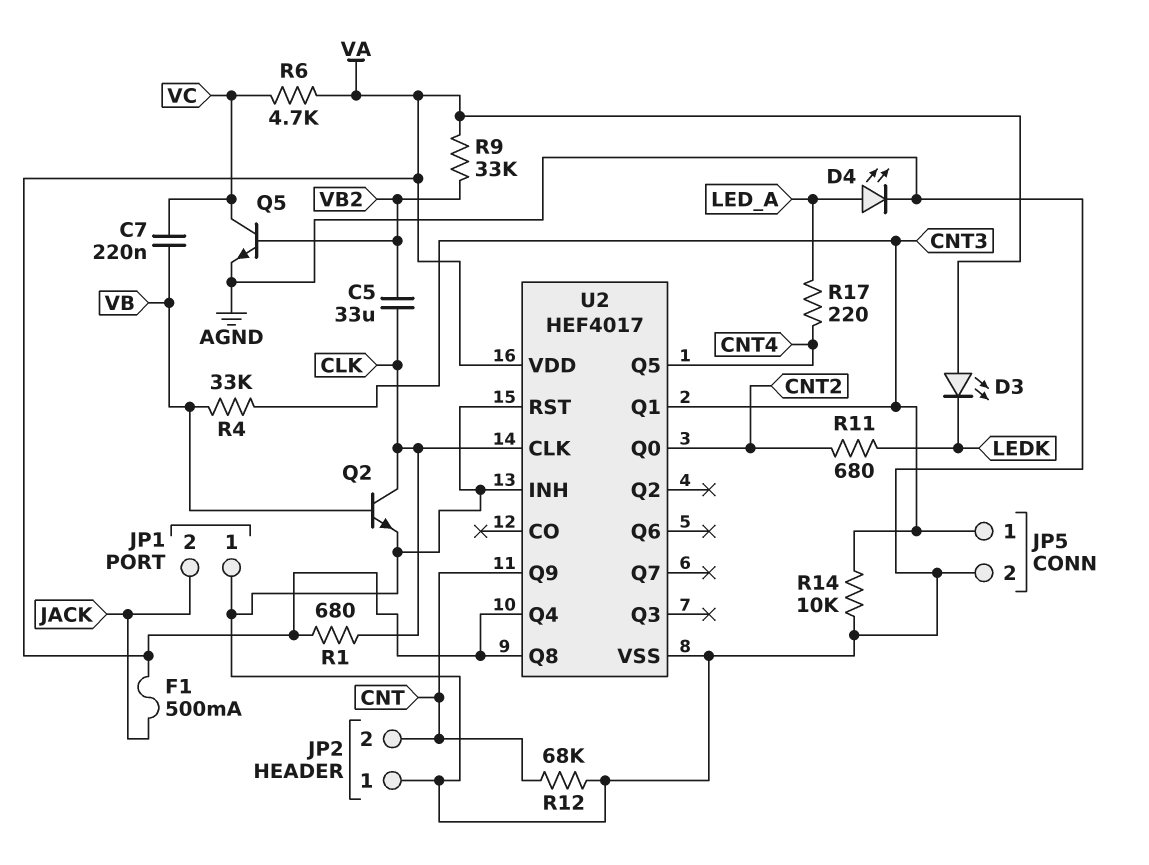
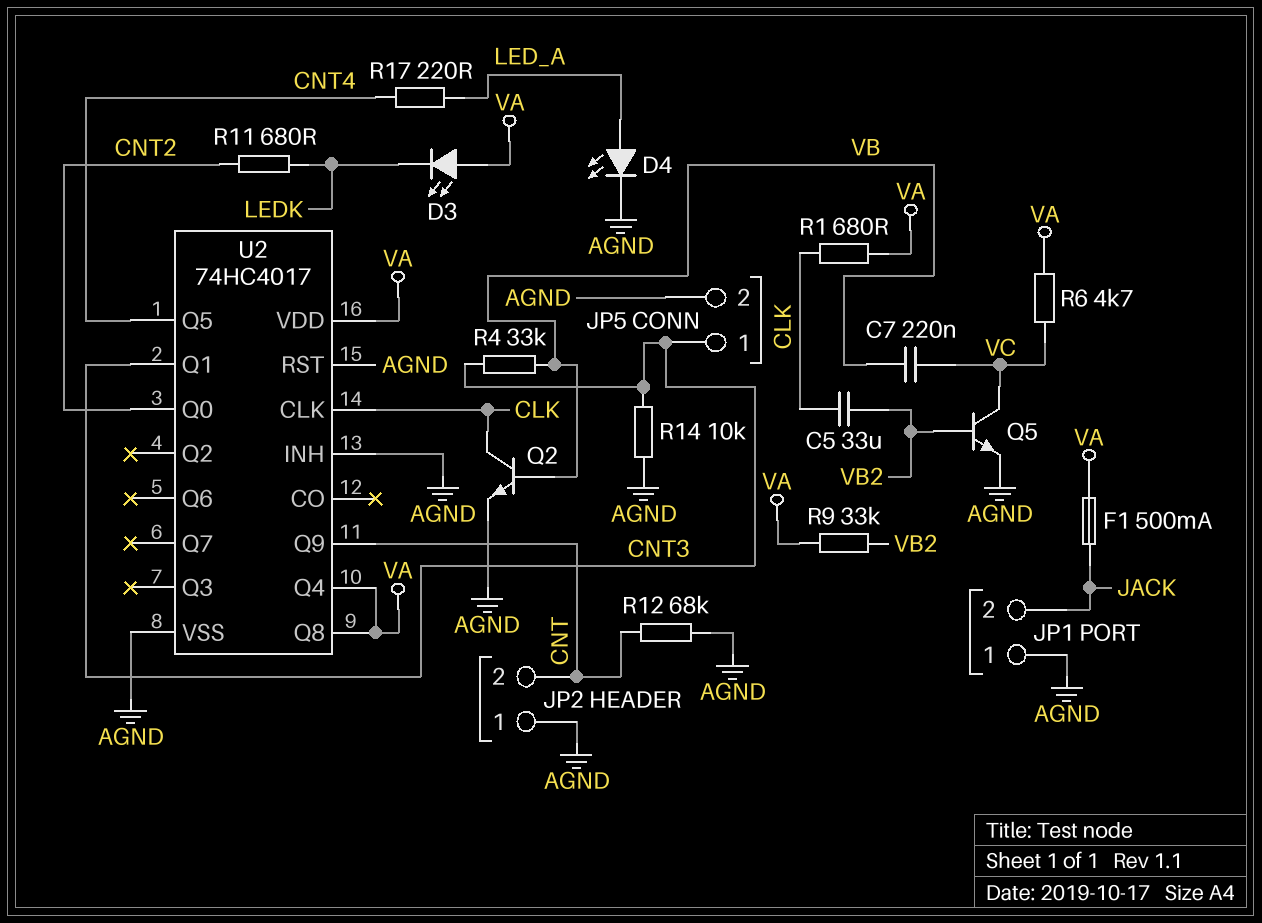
U2: HEF4017 -> 74HC4017

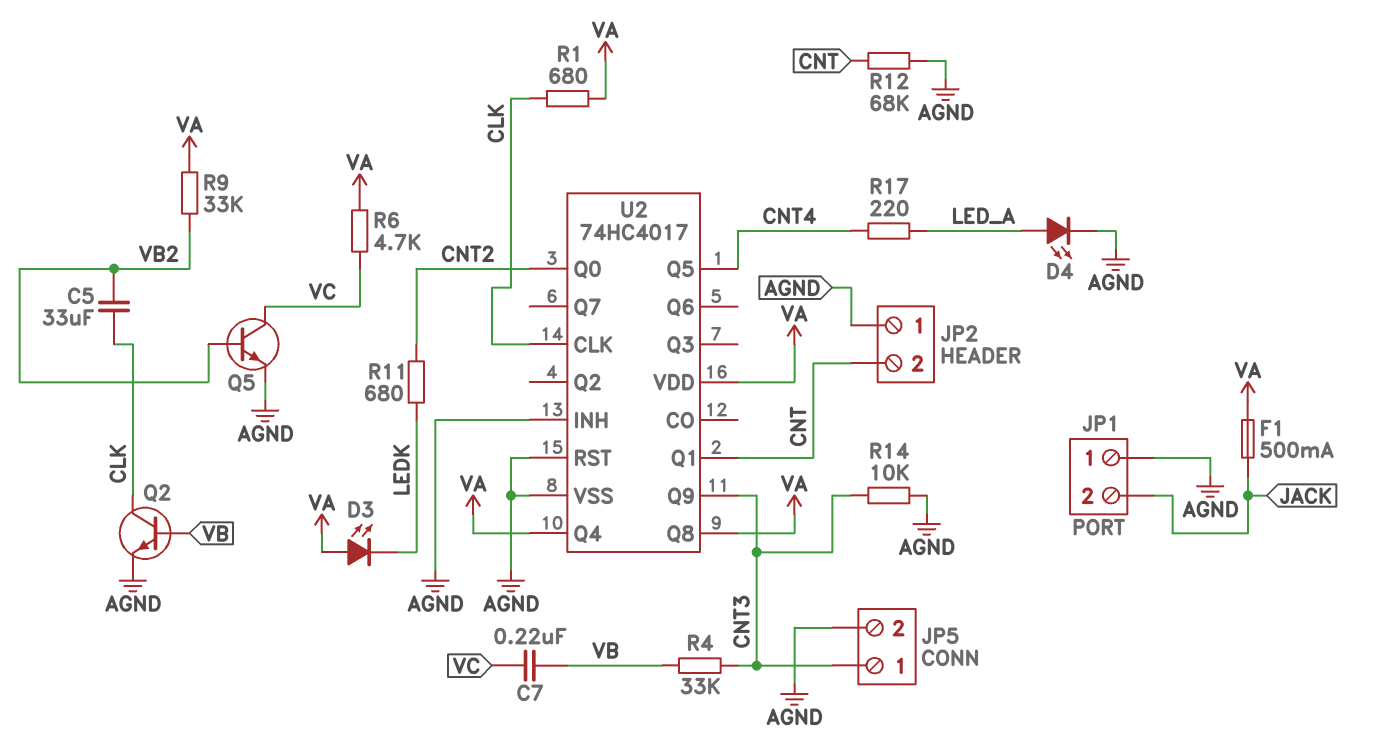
U2 pin Q1: CNT3 -> CNT
U2 pin Q9: CNT -> CNT3

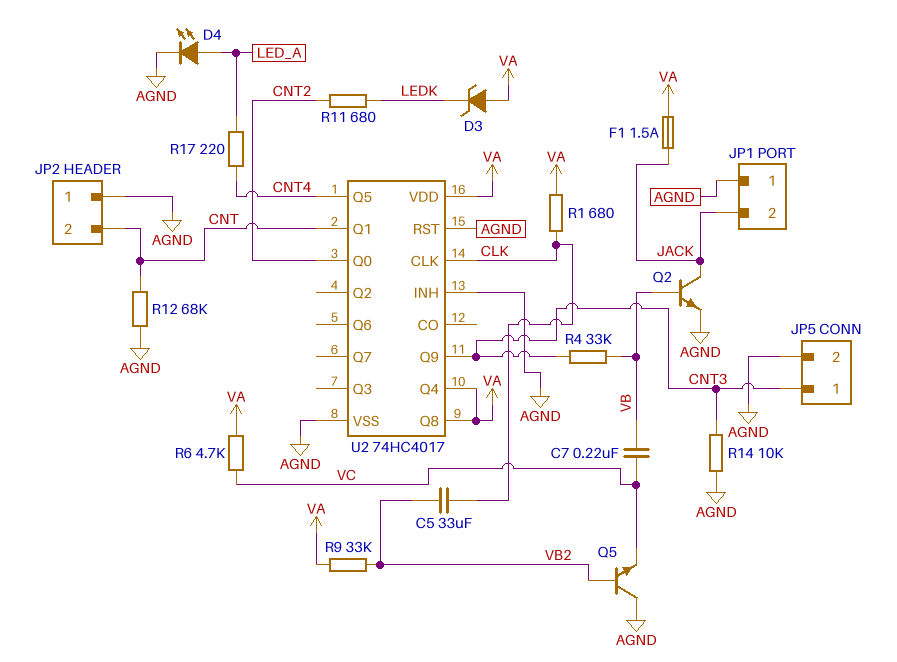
D3: LED (A VA, K LEDK) -> zener (A VA, K LEDK)
F1: 500mA (JACK, VA) -> 1.5A (JACK, VA)
Q2: NPN (B VB, C CLK, E AGND) -> NPN (B VB, C JACK, E AGND)
Q5: NPN (B VB2, C VC, E AGND) -> NPN (B VB2, C AGND, E VC)

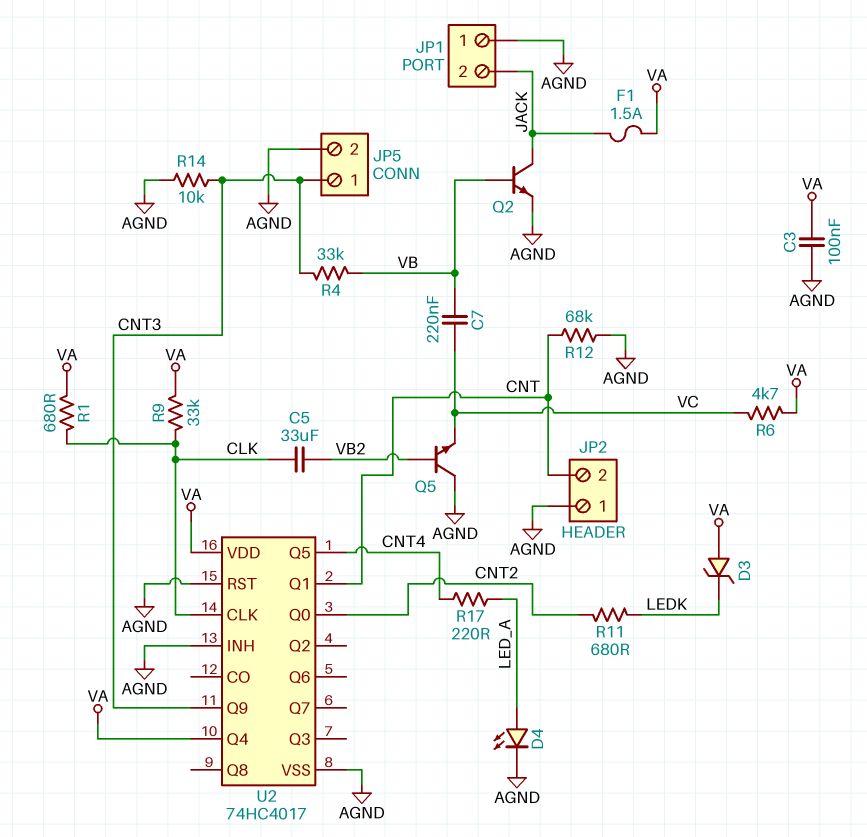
C3: none -> 100nF (AGND, VA)
R9: 33k (VA, VB2) -> 33k (CLK, VA)
U2 pin Q8: VA -> none

